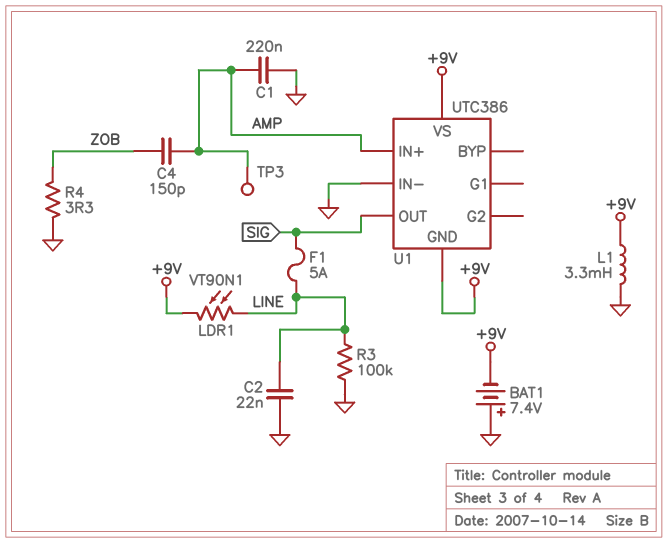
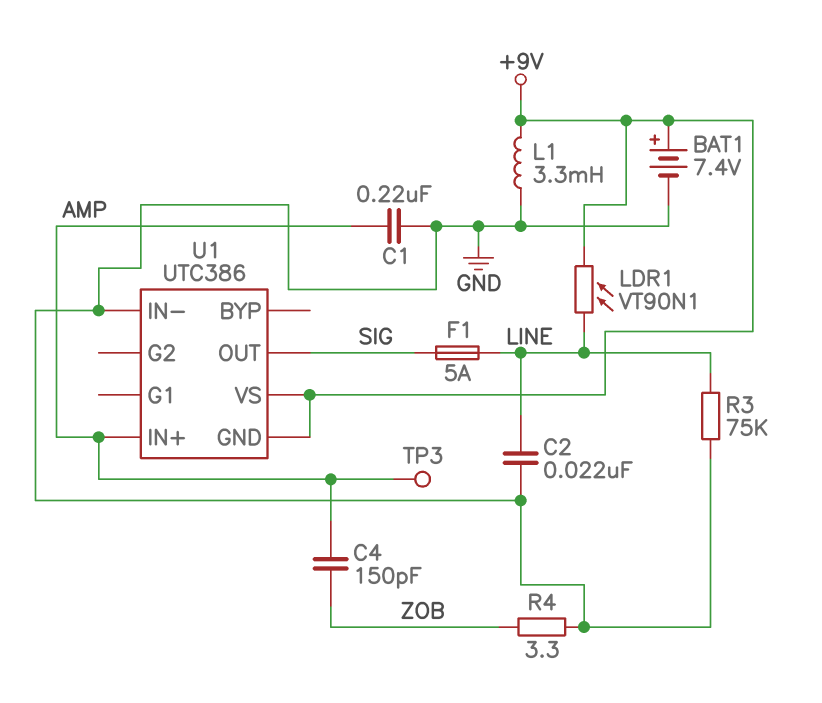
BAT1: 7.4V (plus GND, minus +9V) -> 7.4V (plus +9V, minus GND)
R3: 100k (GND, LINE) -> 75k (GND, LINE)

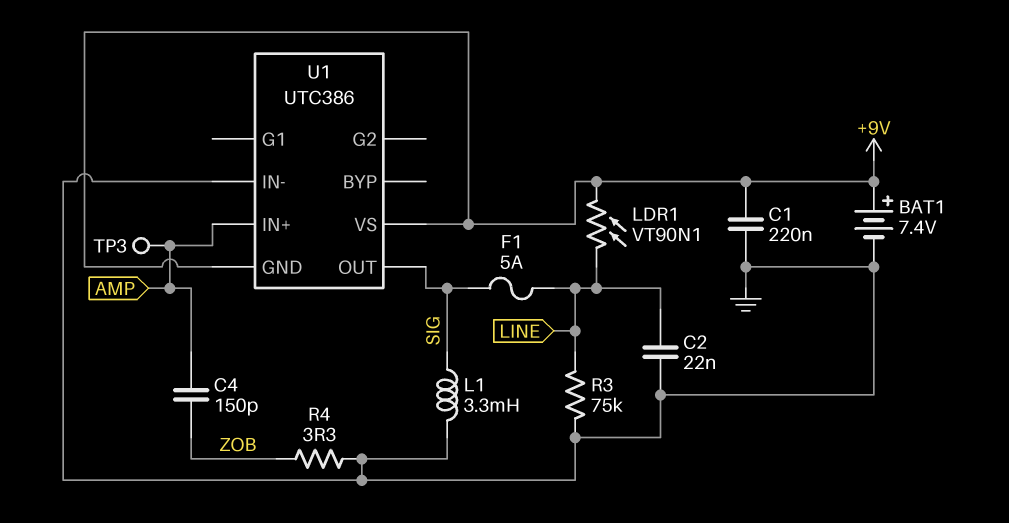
C1: 220nF (AMP, GND) -> 220nF (+9V, GND)
L1: 3.3mH (+9V, GND) -> 3.3mH (GND, SIG)

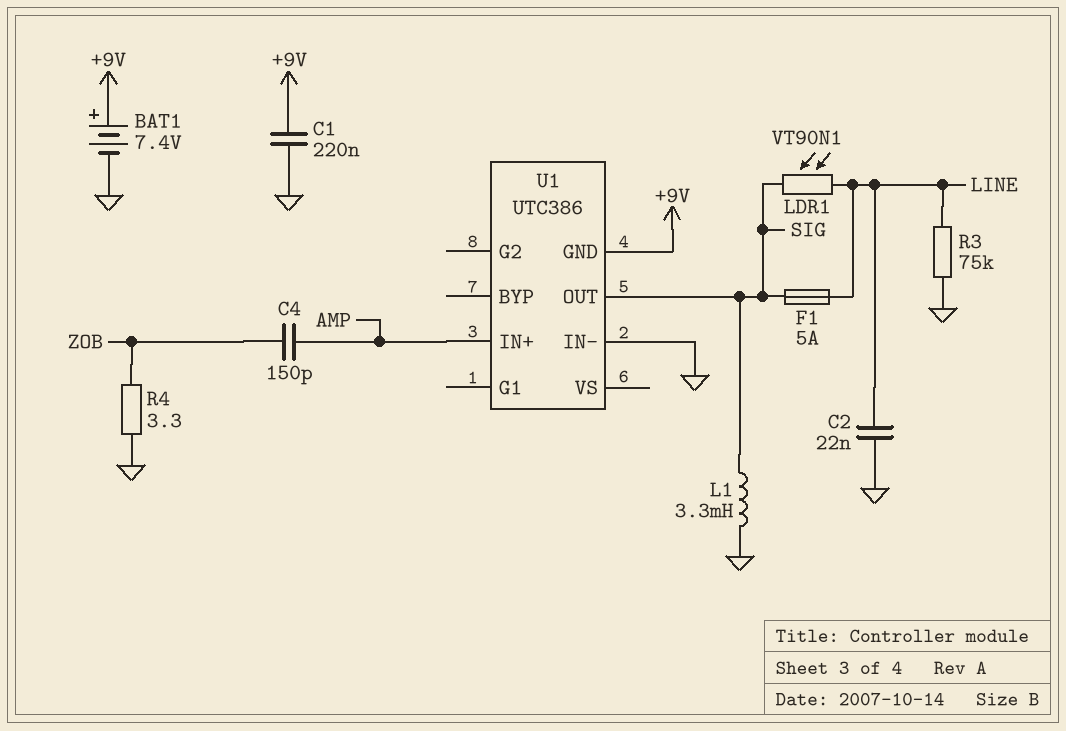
LDR1: VT90N1 (+9V, LINE) -> VT90N1 (LINE, SIG)
TP3: test point (AMP) -> none
U1 pin VS: +9V -> none

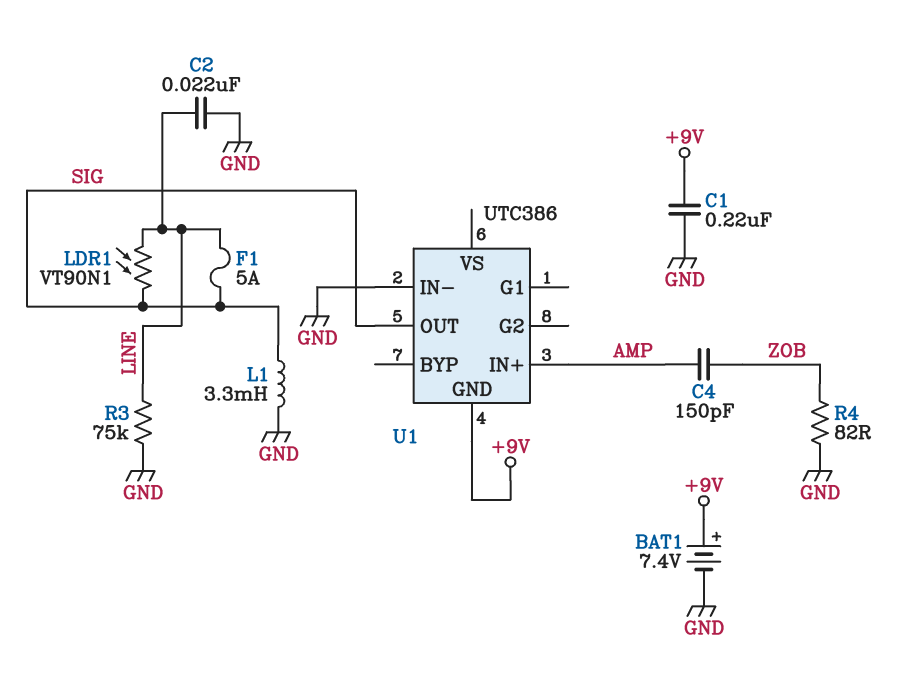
R4: 3.3 (GND, ZOB) -> 82 (GND, ZOB)

